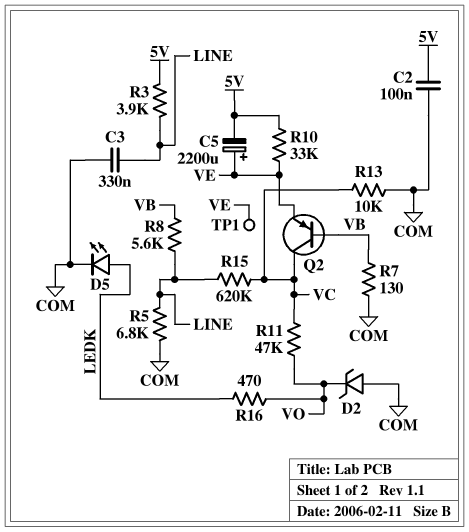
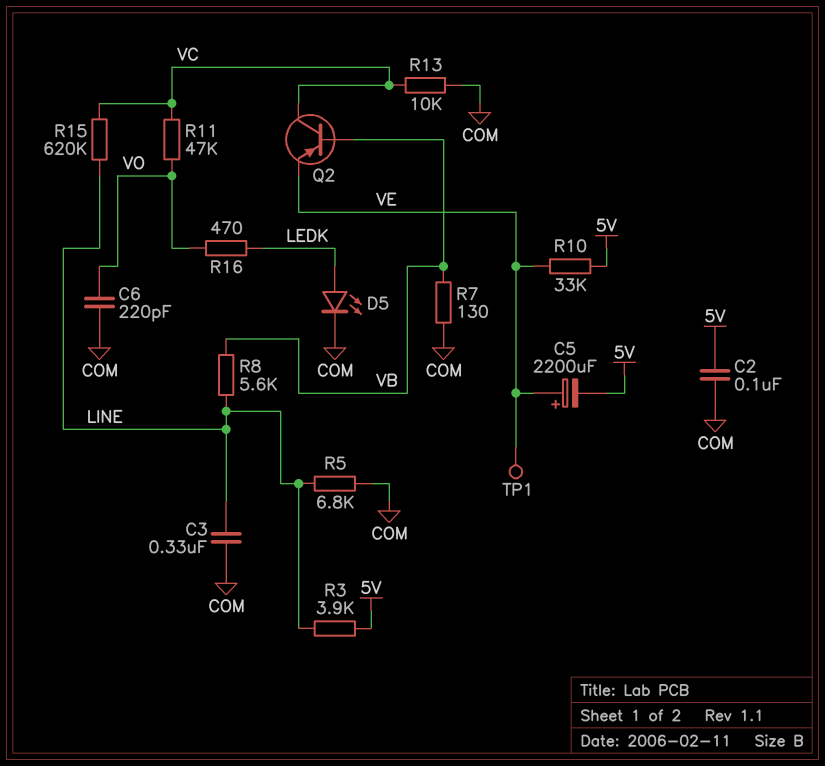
C6: none -> 220pF (COM, VO)
D2: zener (A COM, K VO) -> none

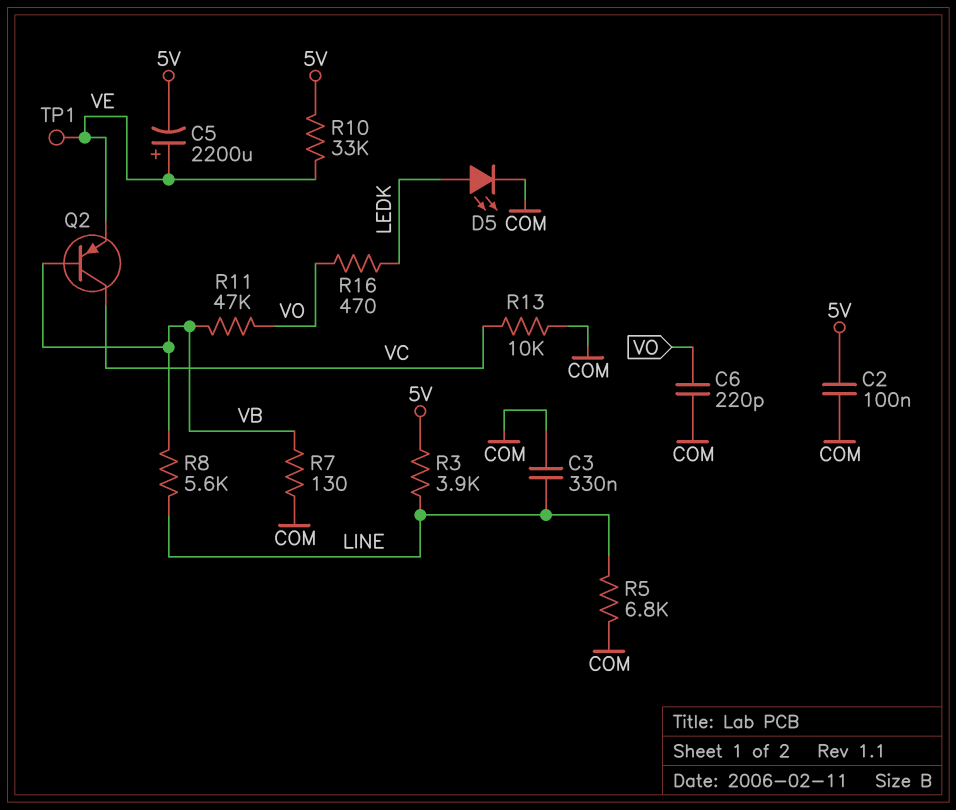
R11: 47k (VC, VO) -> 47k (VB, VO)
R15: 620k (LINE, VC) -> none

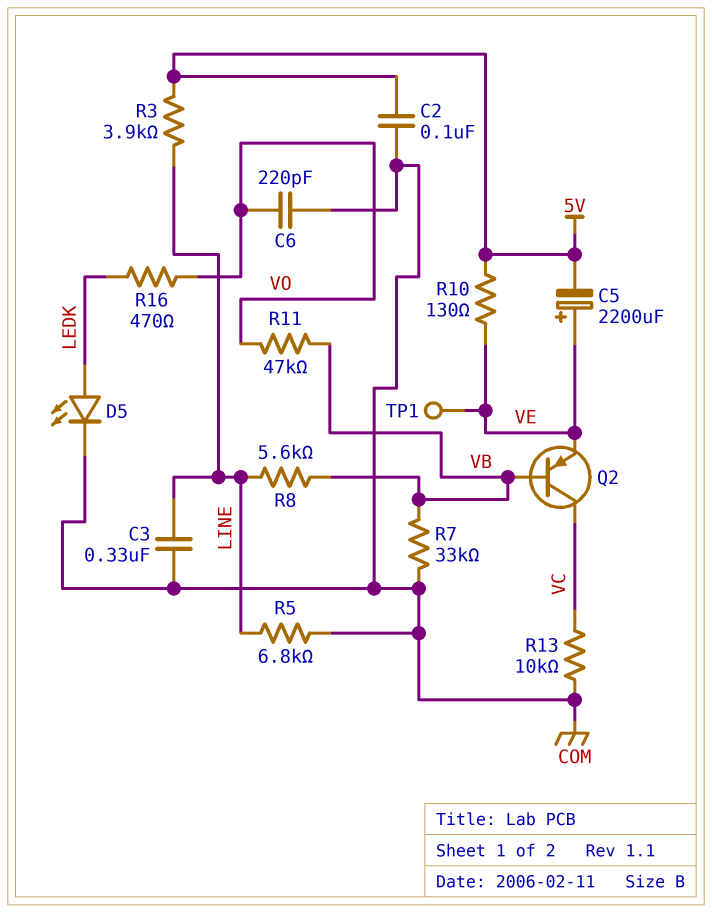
R7: 130 (COM, VB) -> 33k (COM, VB)
R10: 33k (5V, VE) -> 130 (5V, VE)

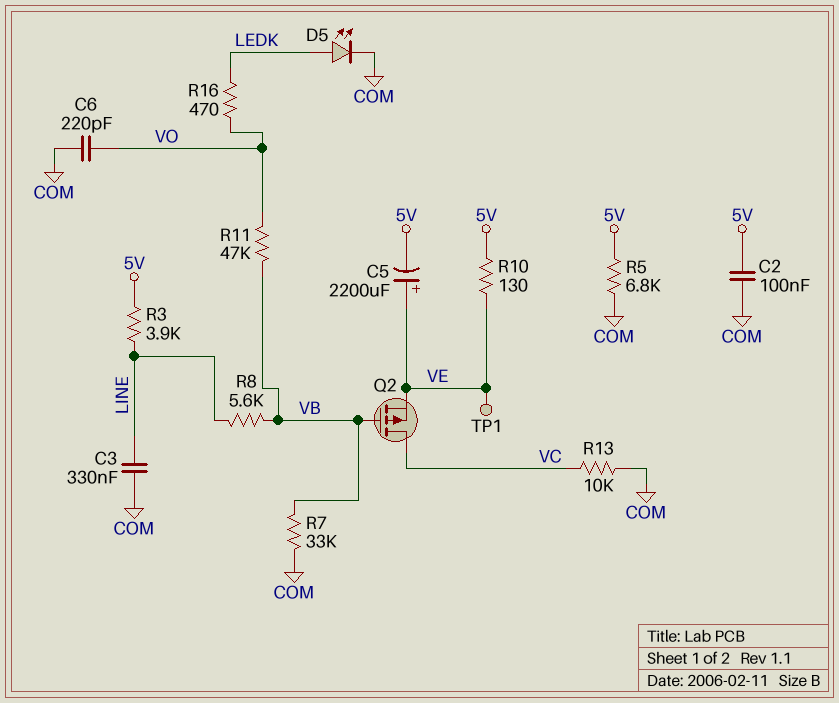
Q2: PNP (B VB, C VC, E VE) -> PMOS (G VB, D VC, S VE)
R5: 6.8k (COM, LINE) -> 6.8k (5V, COM)

